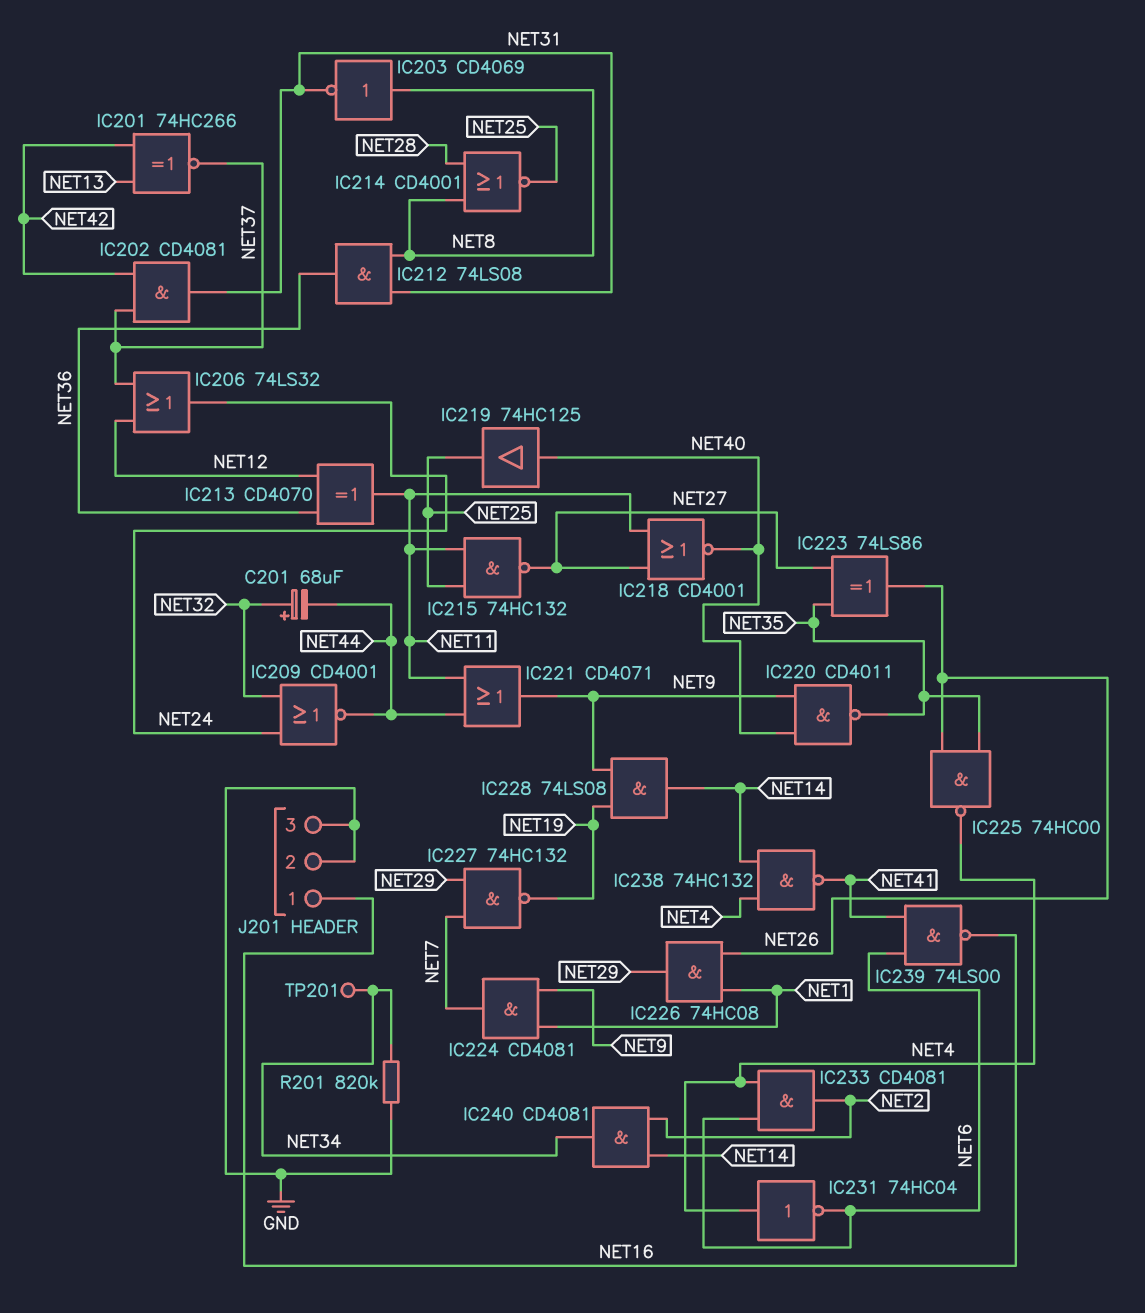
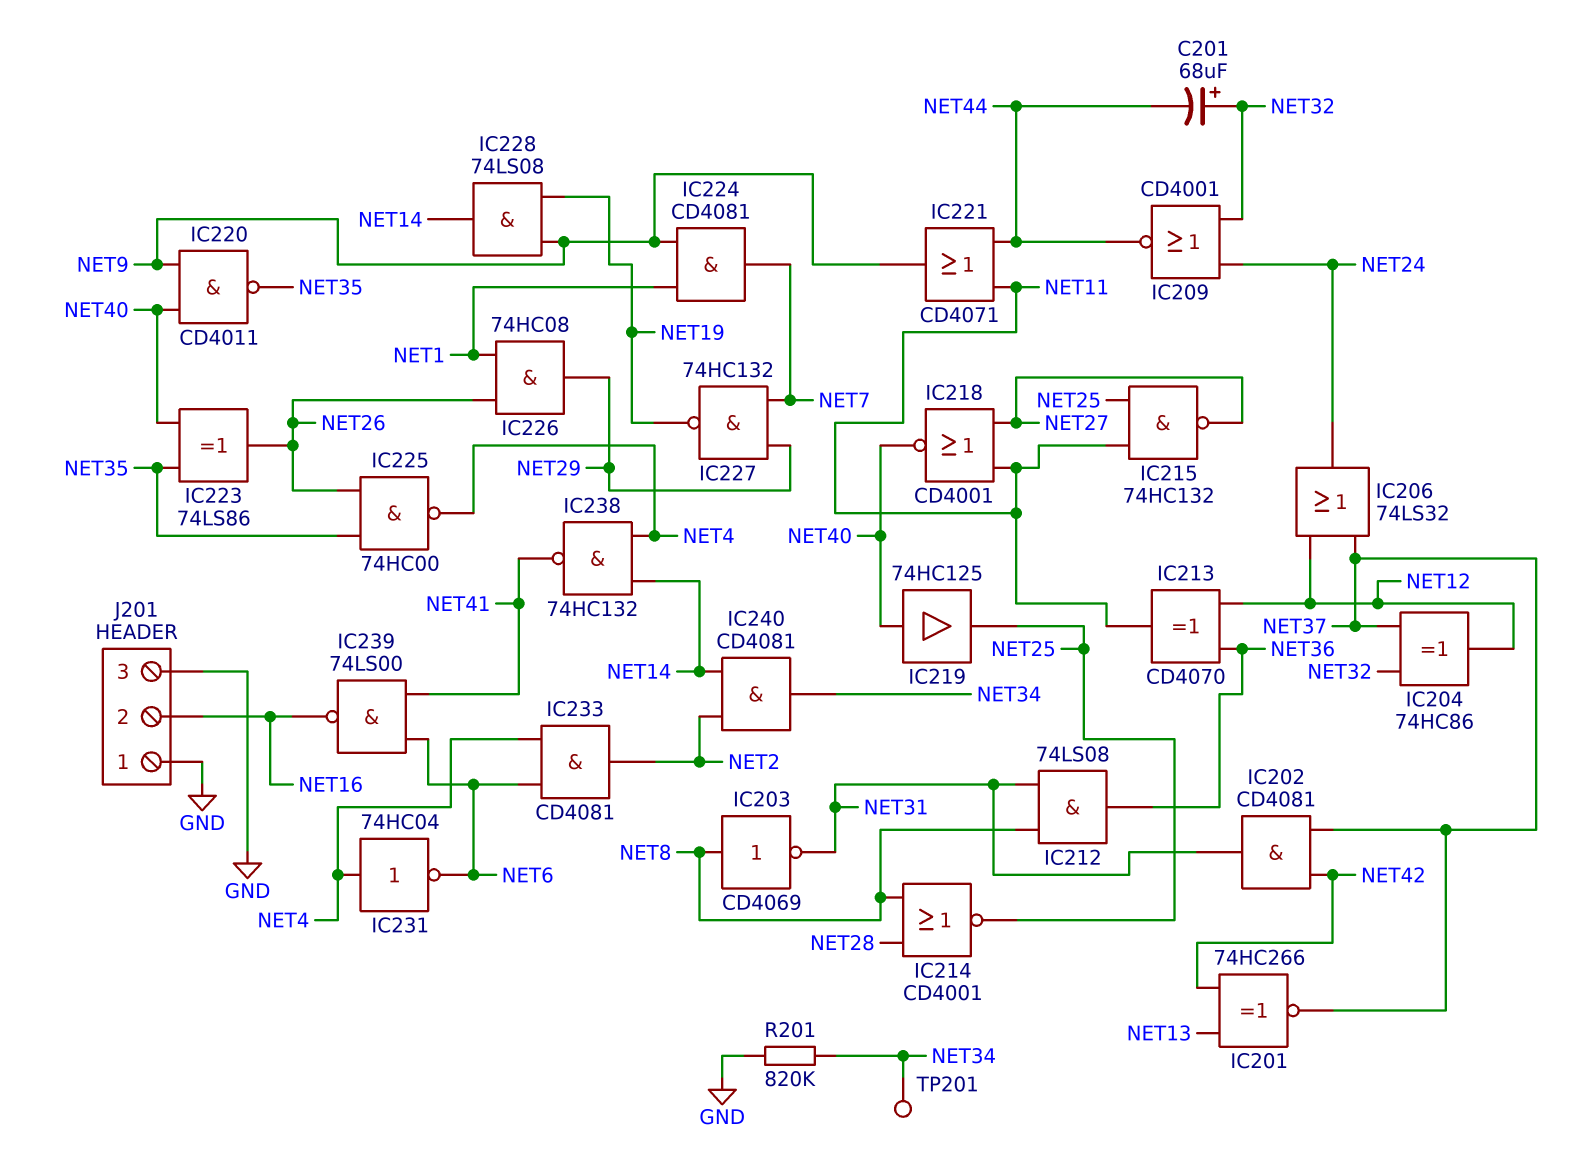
IC204: none -> XOR 74HC86 (in NET32, in NET37, out NET12)
IC223: XOR 74LS86 (in NET27, in NET35, out NET26) -> XOR 74LS86 (in NET35, in NET40, out NET26)
J201 pin 1: NET16 -> GND
J201 pin 2: GND -> NET16

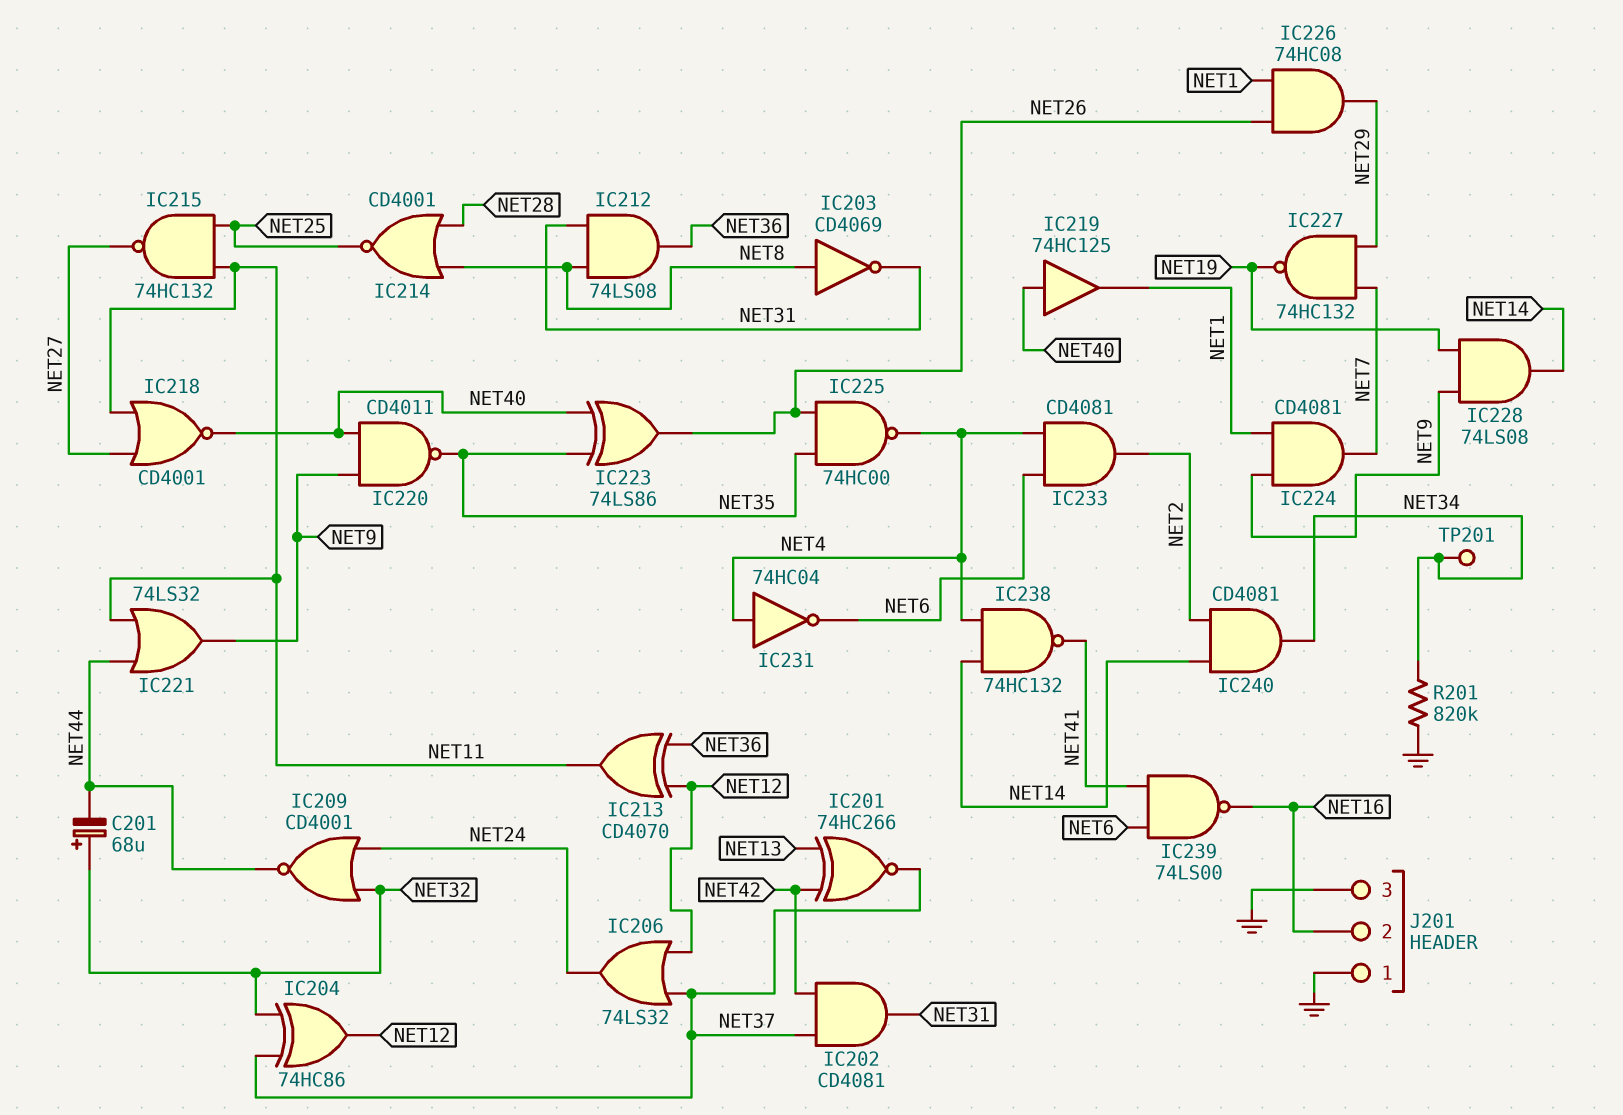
IC219: buffer 74HC125 (in NET40, out NET25) -> buffer 74HC125 (in NET40, out NET1)
IC221: OR CD4071 (in NET11, in NET44, out NET9) -> OR 74LS32 (in NET11, in NET44, out NET9)

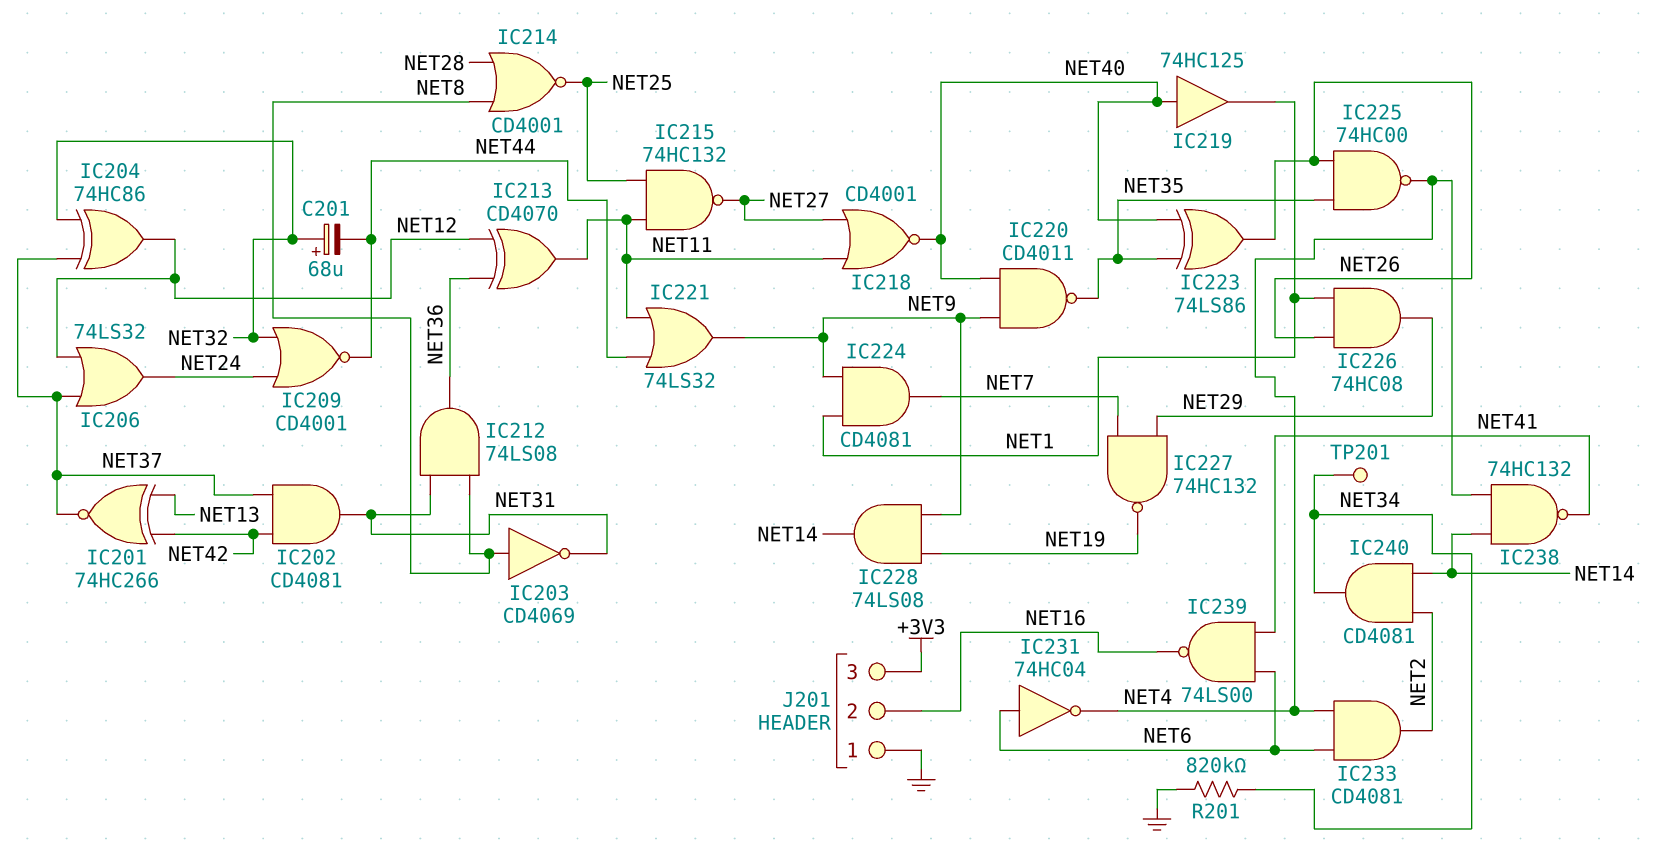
IC231: NOT 74HC04 (in NET4, out NET6) -> NOT 74HC04 (in NET6, out NET4)
J201 pin 3: GND -> +3V3

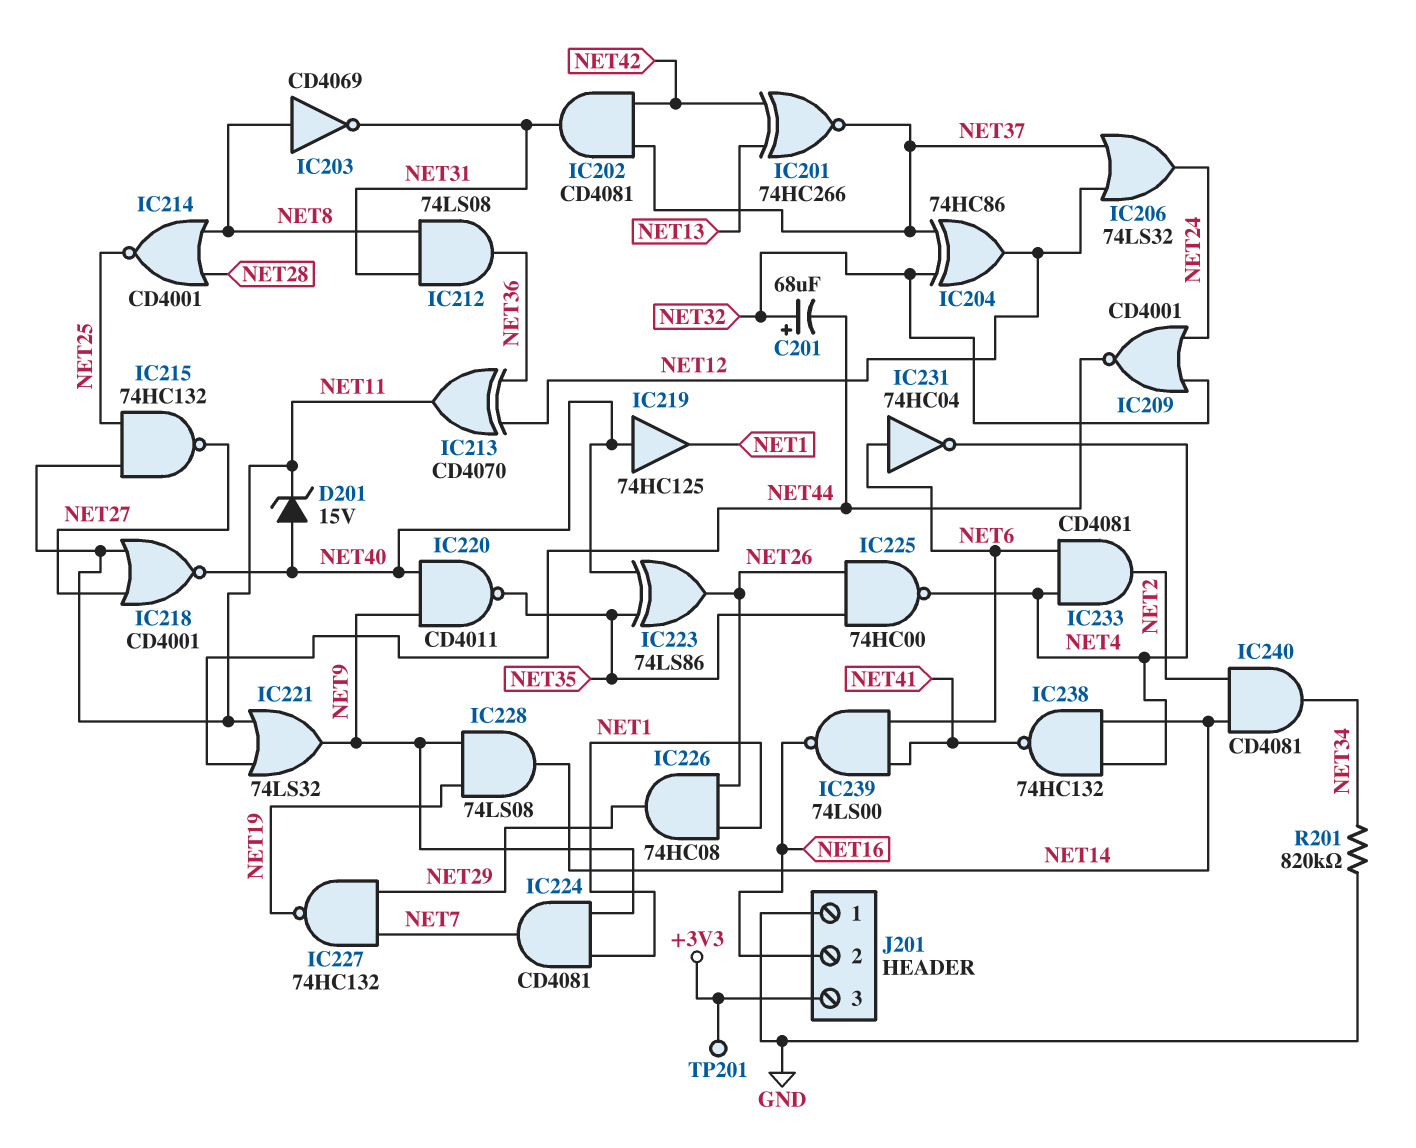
D201: none -> zener 15V (A NET40, K NET11)
TP201: test point (NET34) -> test point (+3V3)

